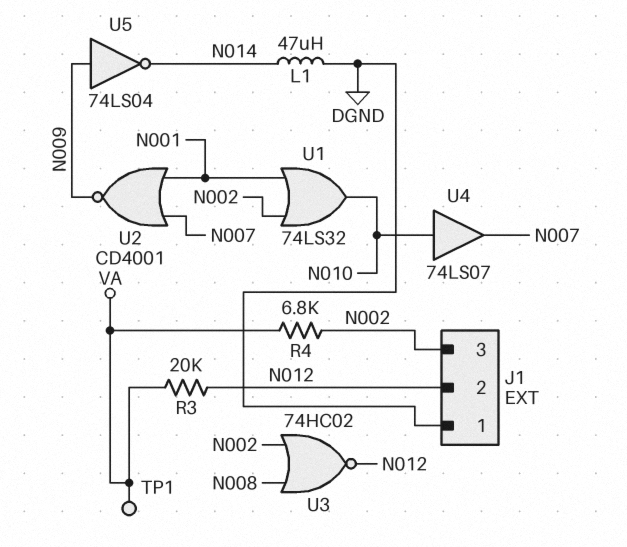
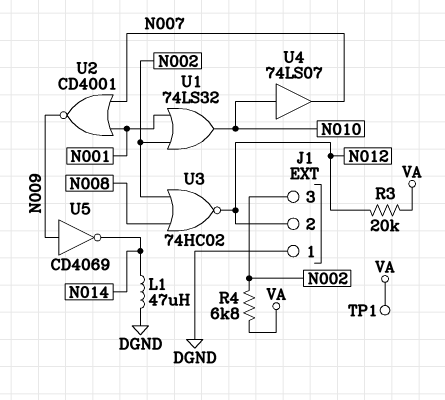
U5: NOT 74LS04 (in N009, out N014) -> NOT CD4069 (in N009, out N014)

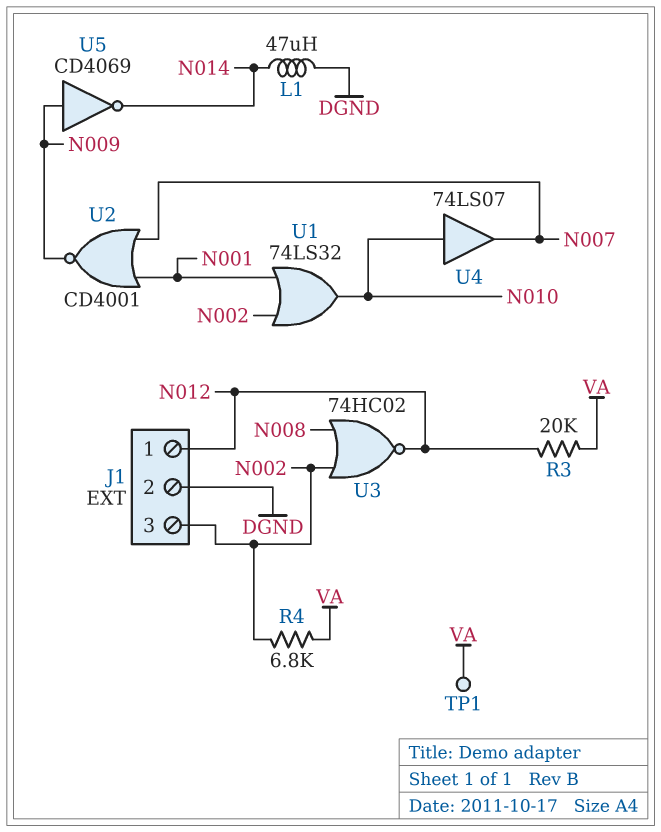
J1 pin 1: DGND -> N012
J1 pin 2: N012 -> DGND

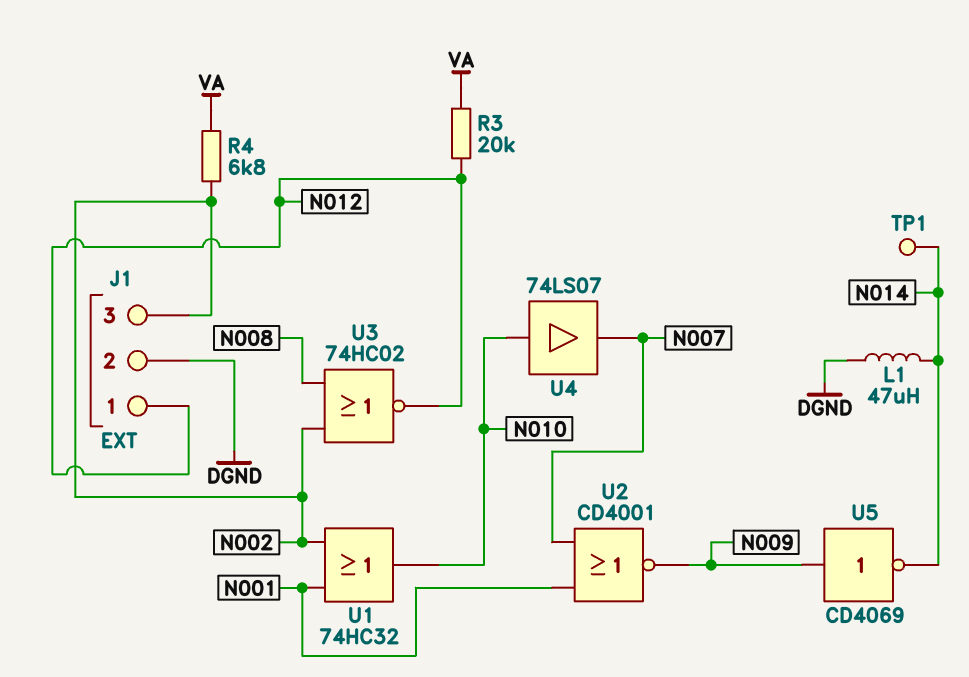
TP1: test point (VA) -> test point (N014)
U1: OR 74LS32 (in N001, in N002, out N010) -> OR 74HC32 (in N001, in N002, out N010)

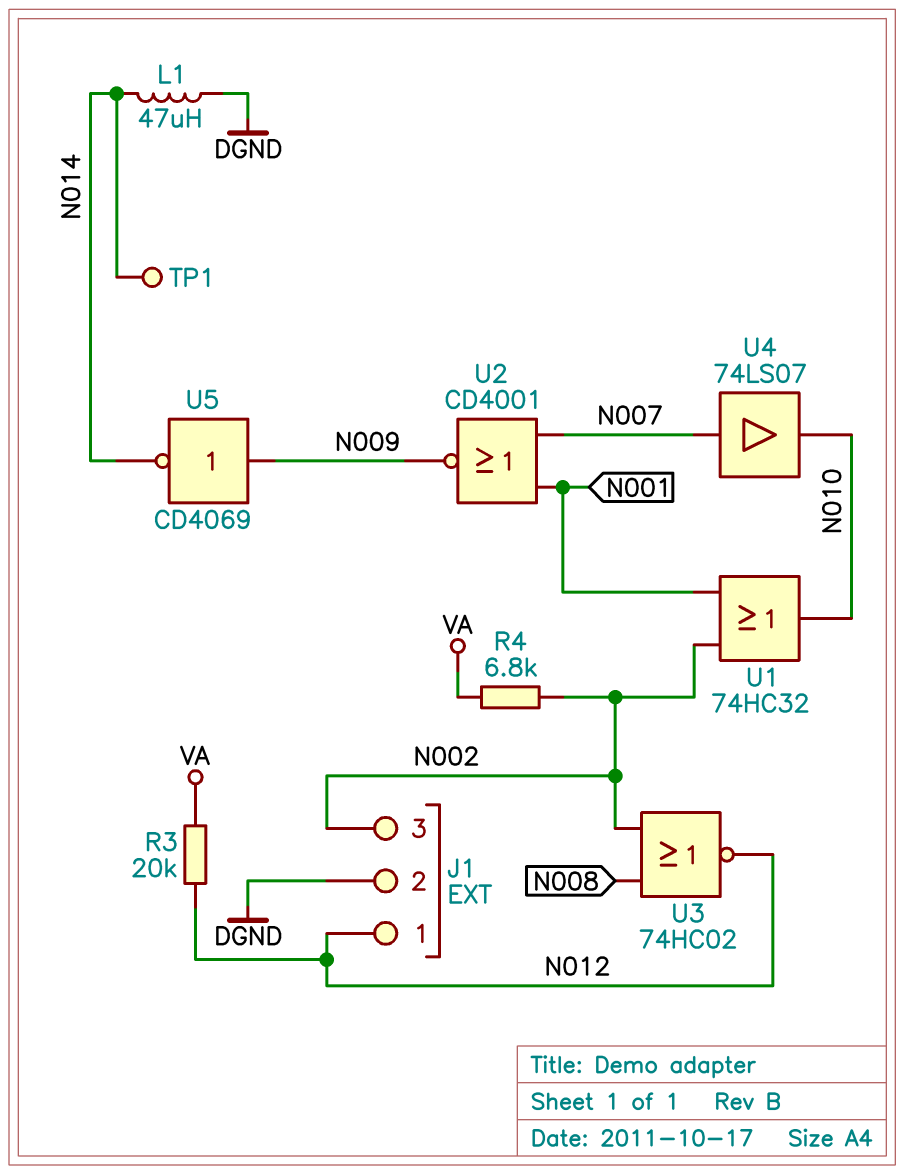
U4: buffer 74LS07 (in N010, out N007) -> buffer 74LS07 (in N007, out N010)

